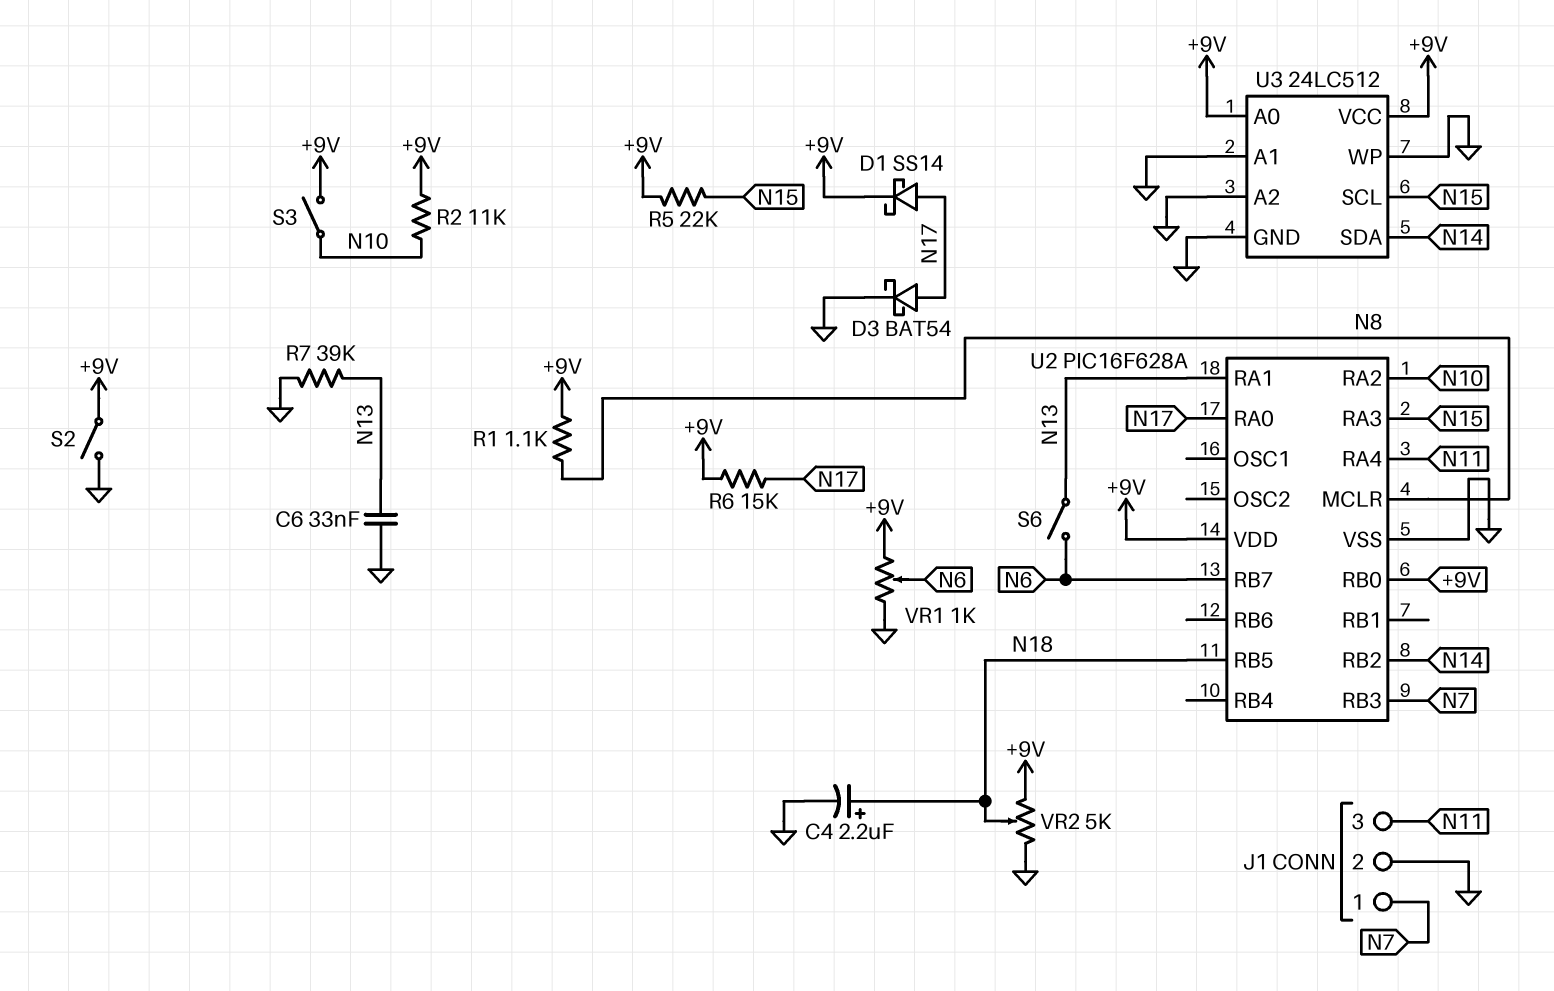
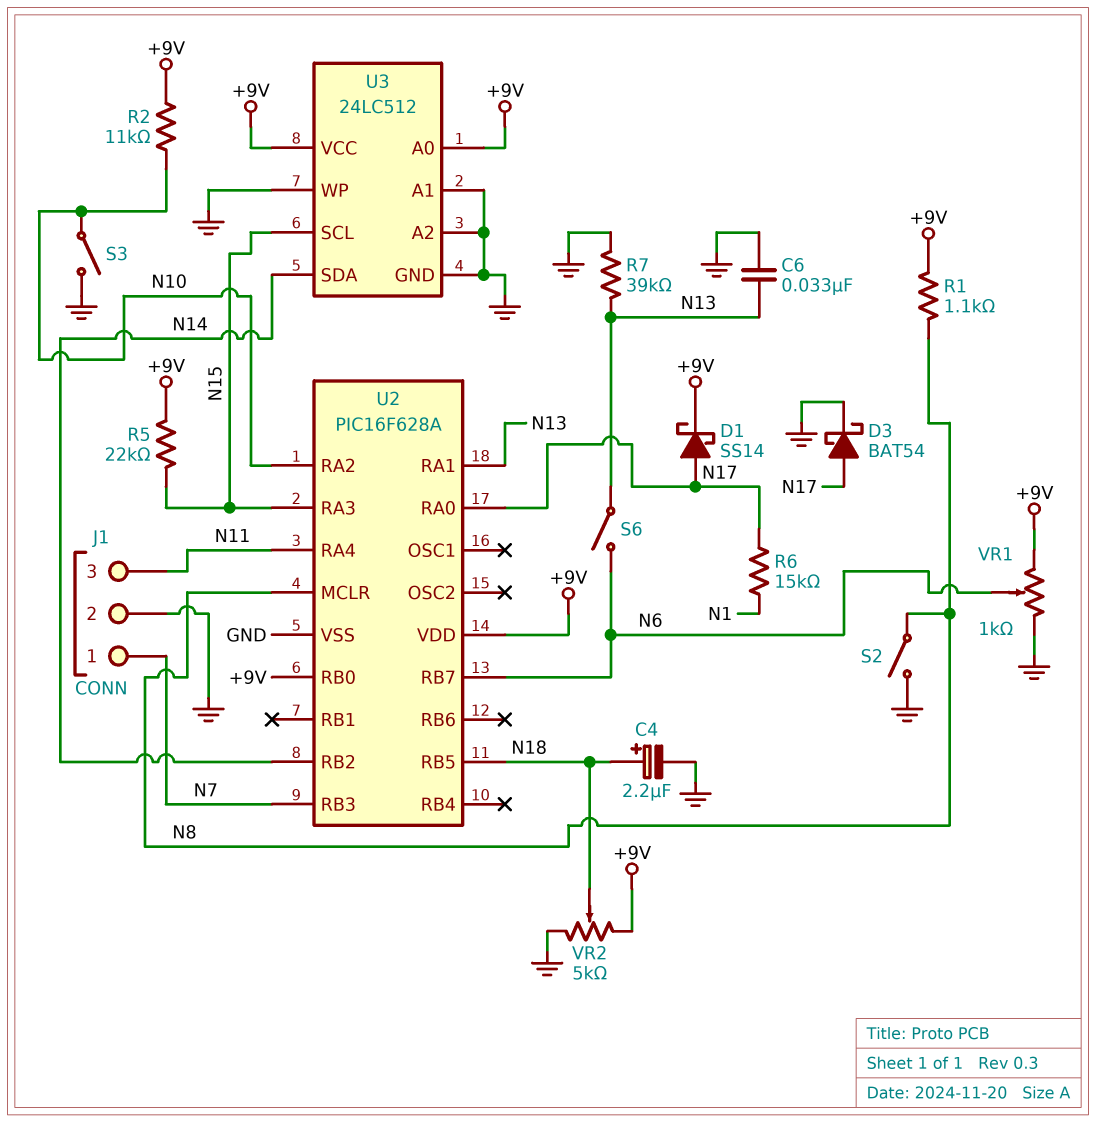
R6: 15k (+9V, N17) -> 15k (N1, N17)
S2: switch (+9V, GND) -> switch (GND, N8)
S3: switch (+9V, N10) -> switch (GND, N10)

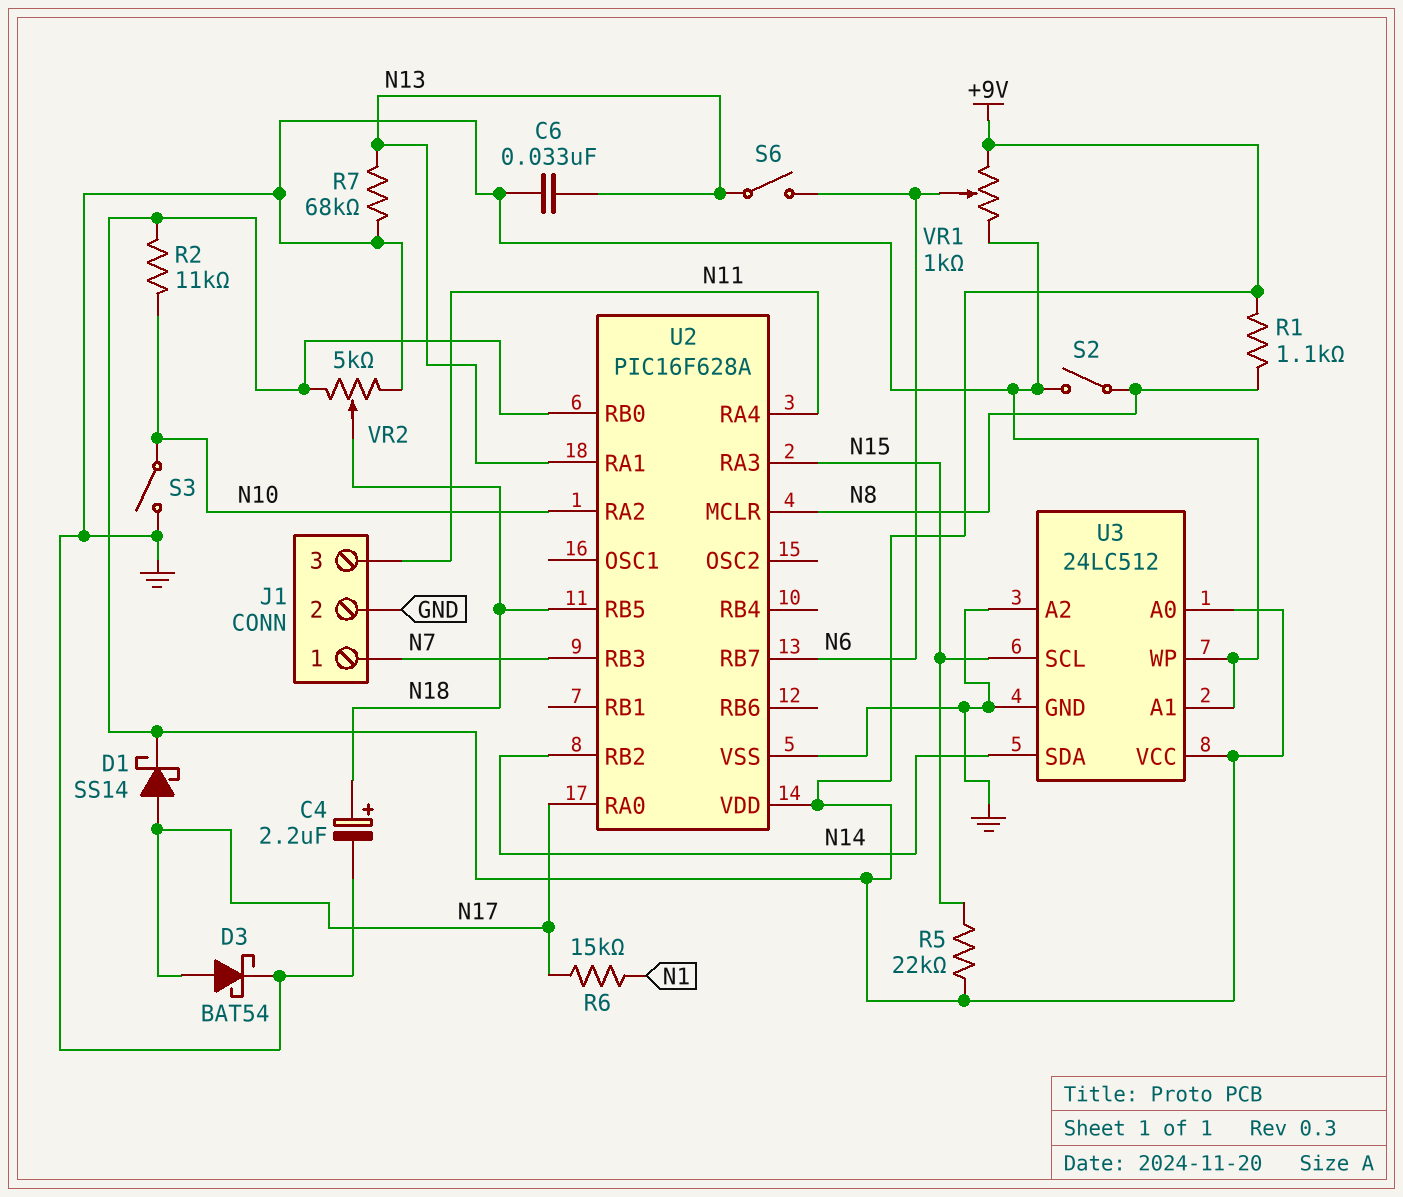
R7: 39k (GND, N13) -> 68k (GND, N13)

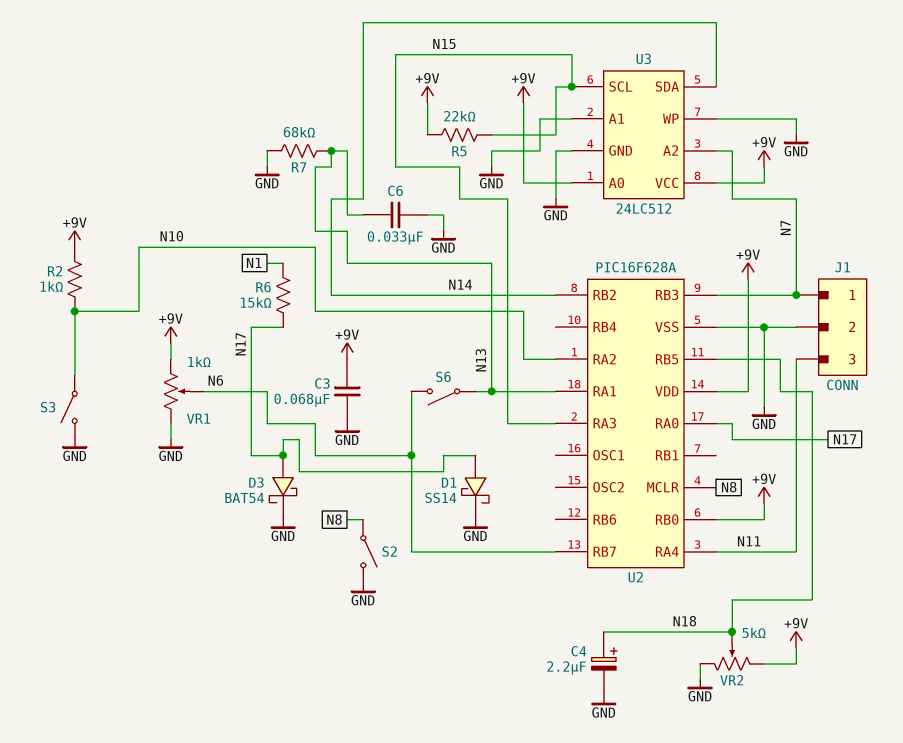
C3: none -> 68nF (+9V, GND)
D1: schottky SS14 (A N17, K +9V) -> schottky SS14 (A N17, K GND)
R1: 1.1k (+9V, N8) -> none
R2: 11k (+9V, N10) -> 1k (+9V, N10)
U3 pin A2: GND -> N7

